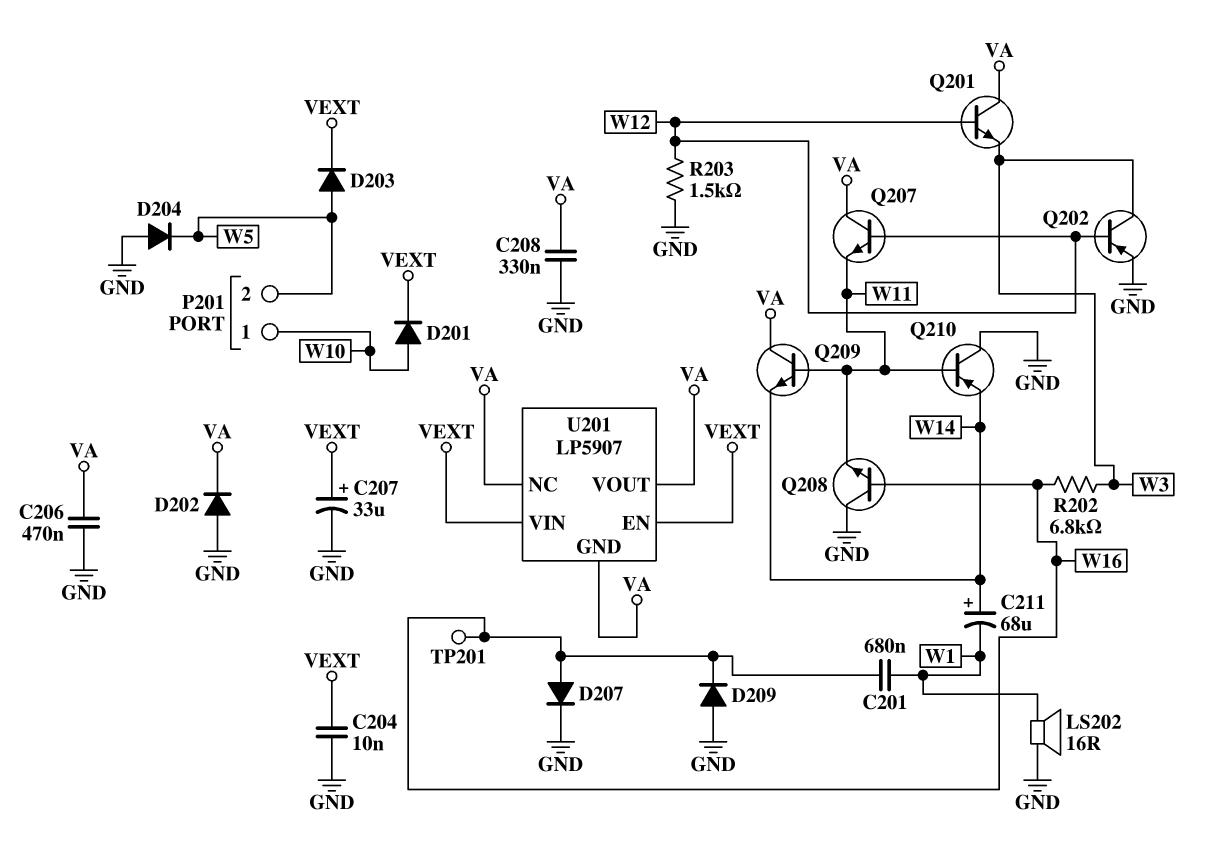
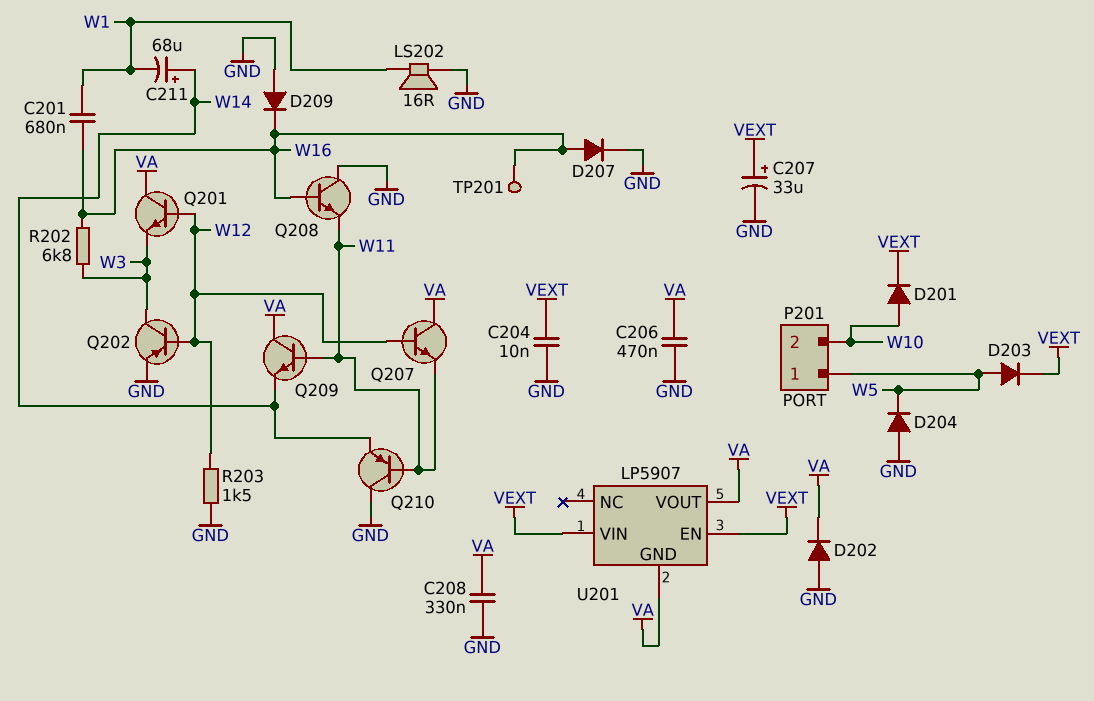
P201 pin 1: W10 -> W5
P201 pin 2: W5 -> W10
U201 pin NC: VA -> none

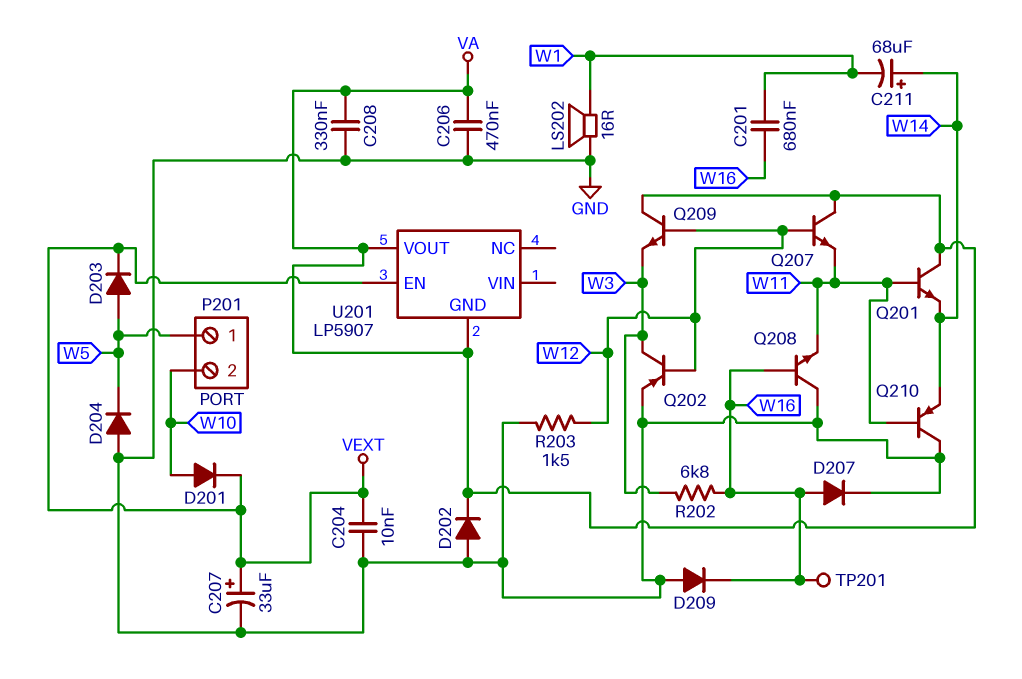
Q201: NPN (B W12, C VA, E W3) -> NPN (B W11, C VA, E W14)
Q209: NPN (B W11, C VA, E W14) -> NPN (B W12, C VA, E W3)
U201 pin VIN: VEXT -> none

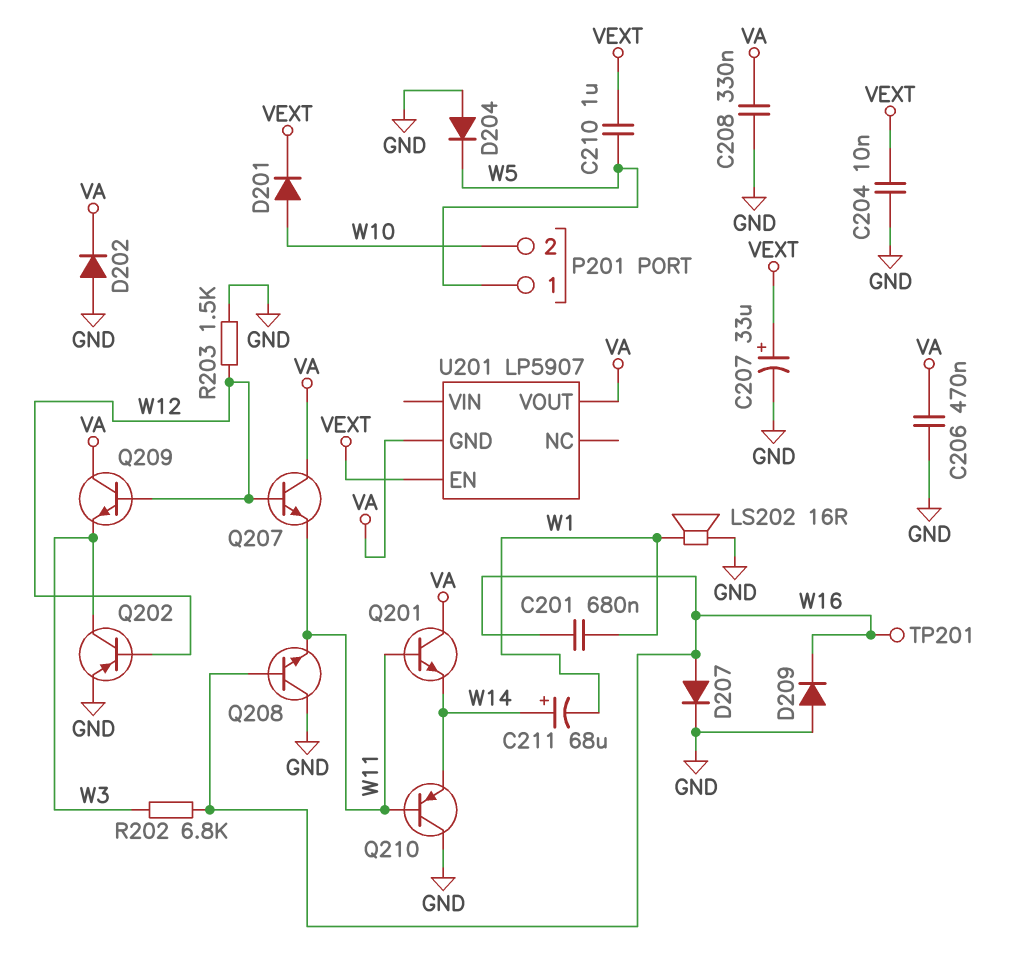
C210: none -> 1uF (VEXT, W5)
D203: diode (A W5, K VEXT) -> none

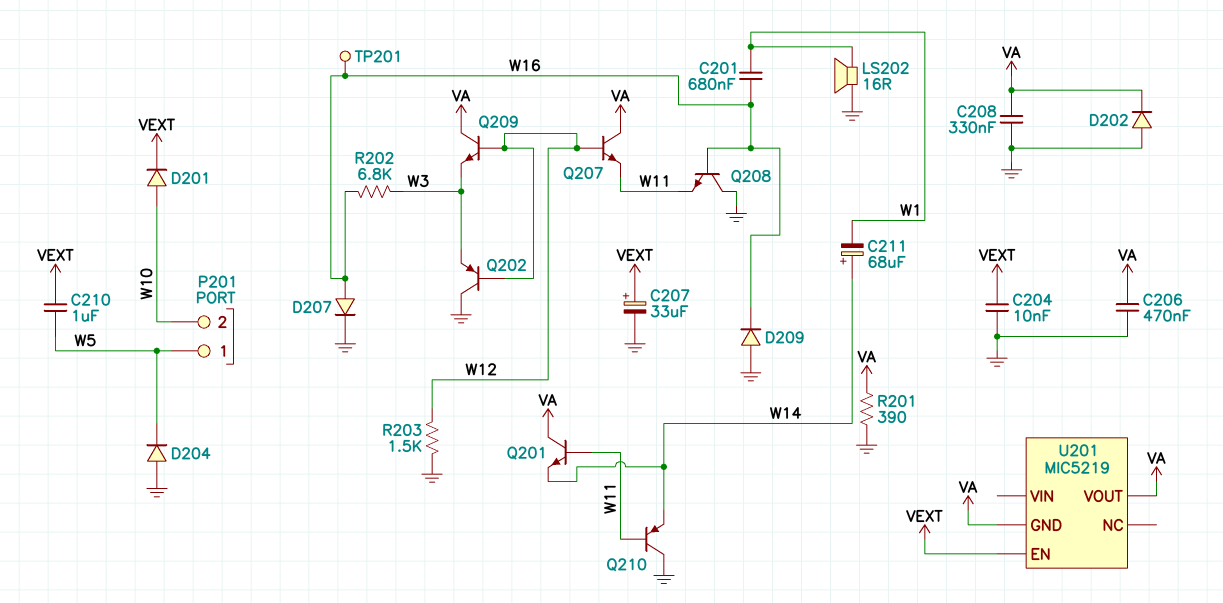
Q202: PNP (B W12, C W3, E GND) -> PNP (B W12, C GND, E W3)
R201: none -> 390 (GND, VA)
U201: LP5907 -> MIC5219

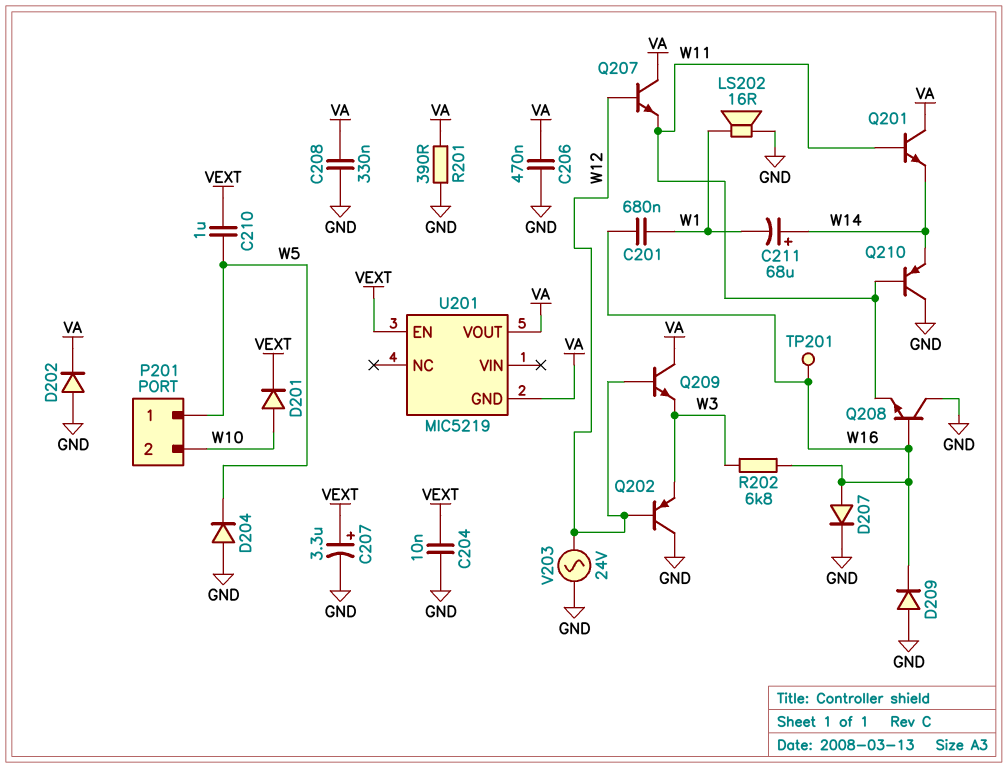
C207: 33uF (plus VEXT, minus GND) -> 3.3uF (plus VEXT, minus GND)
R203: 1.5k (GND, W12) -> none
V203: none -> AC 24V (GND, W12)

